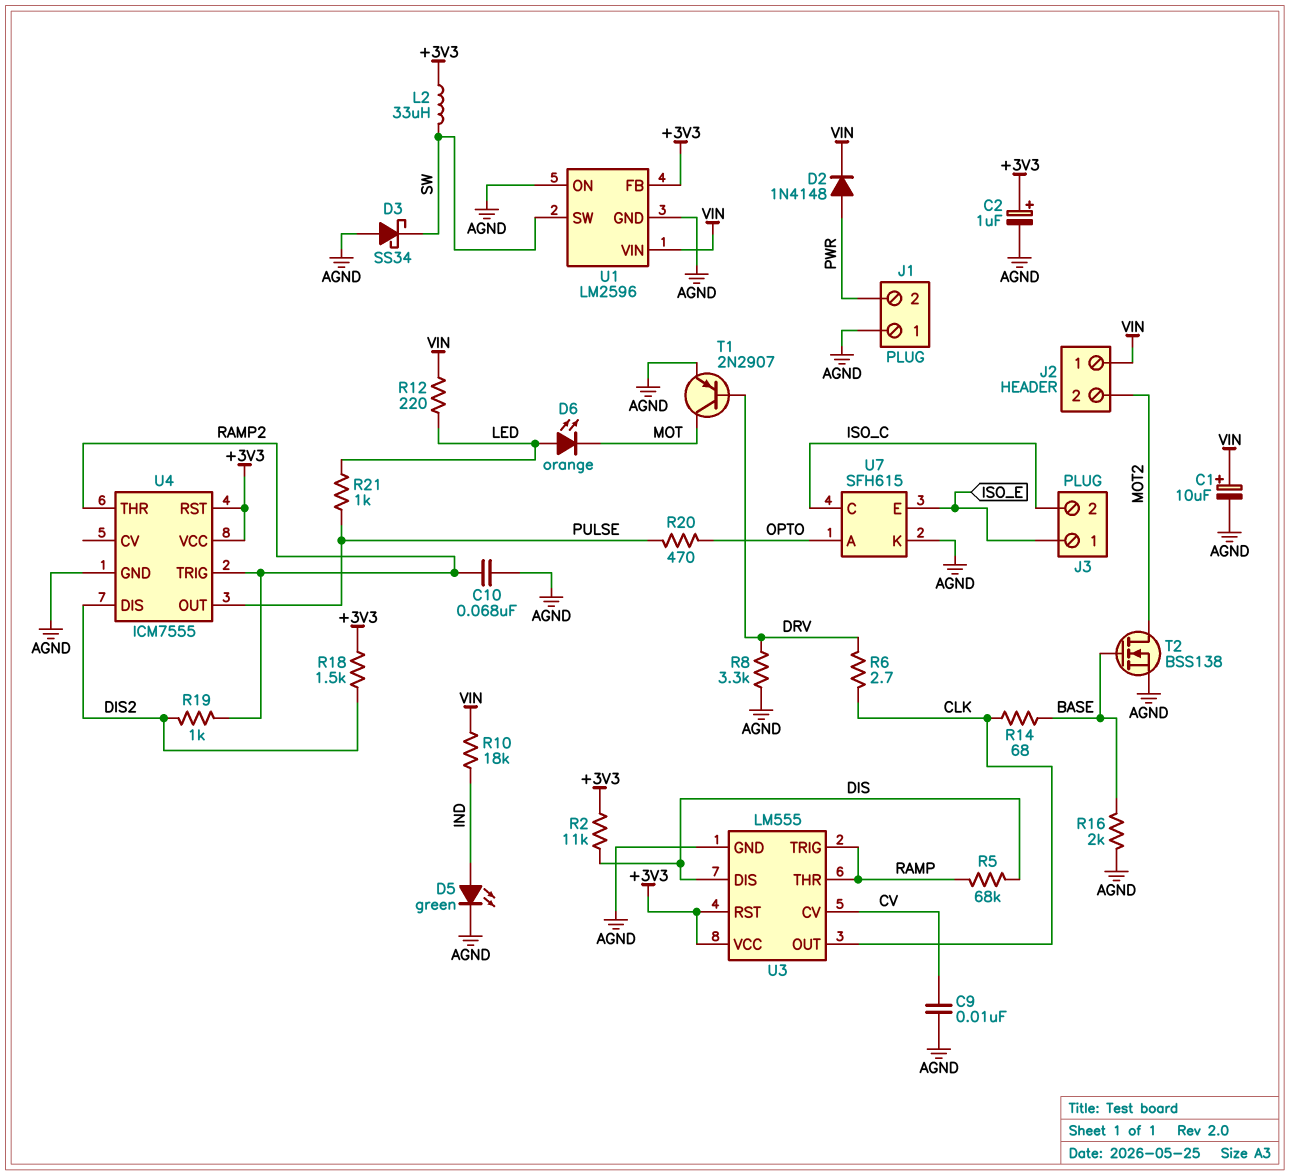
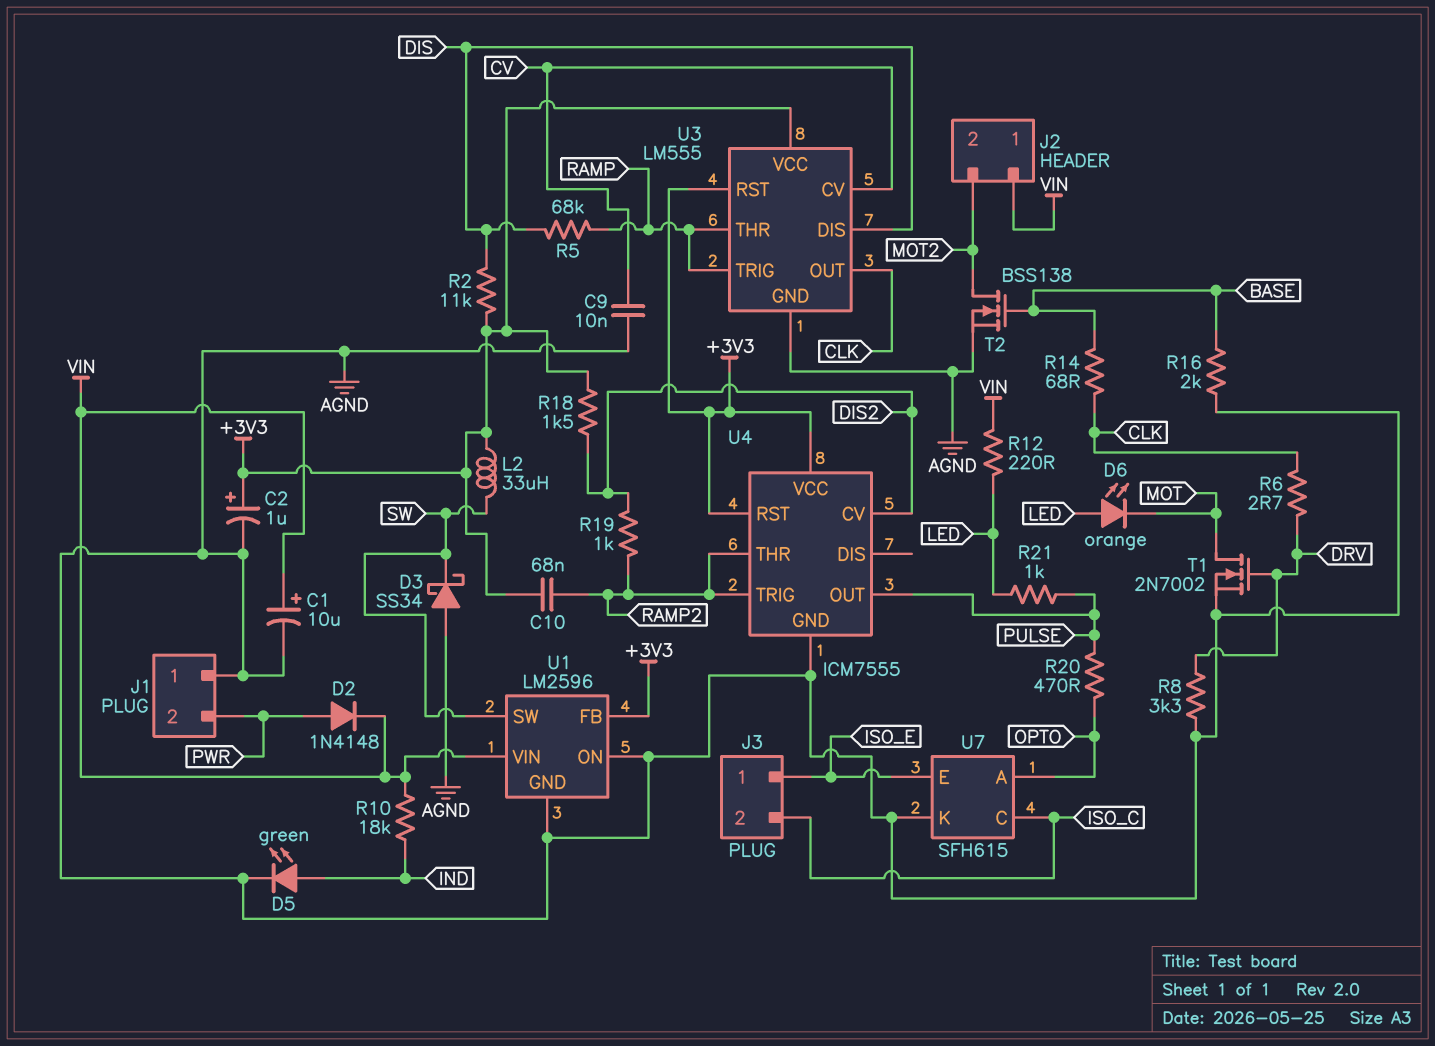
C10: 68nF (AGND, RAMP2) -> 68nF (+3V3, RAMP2)
T1: PNP 2N2907 (B DRV, C MOT, E AGND) -> NMOS 2N7002 (G DRV, D MOT, S AGND)
U4 pin CV: none -> DIS2
U4 pin DIS: DIS2 -> none

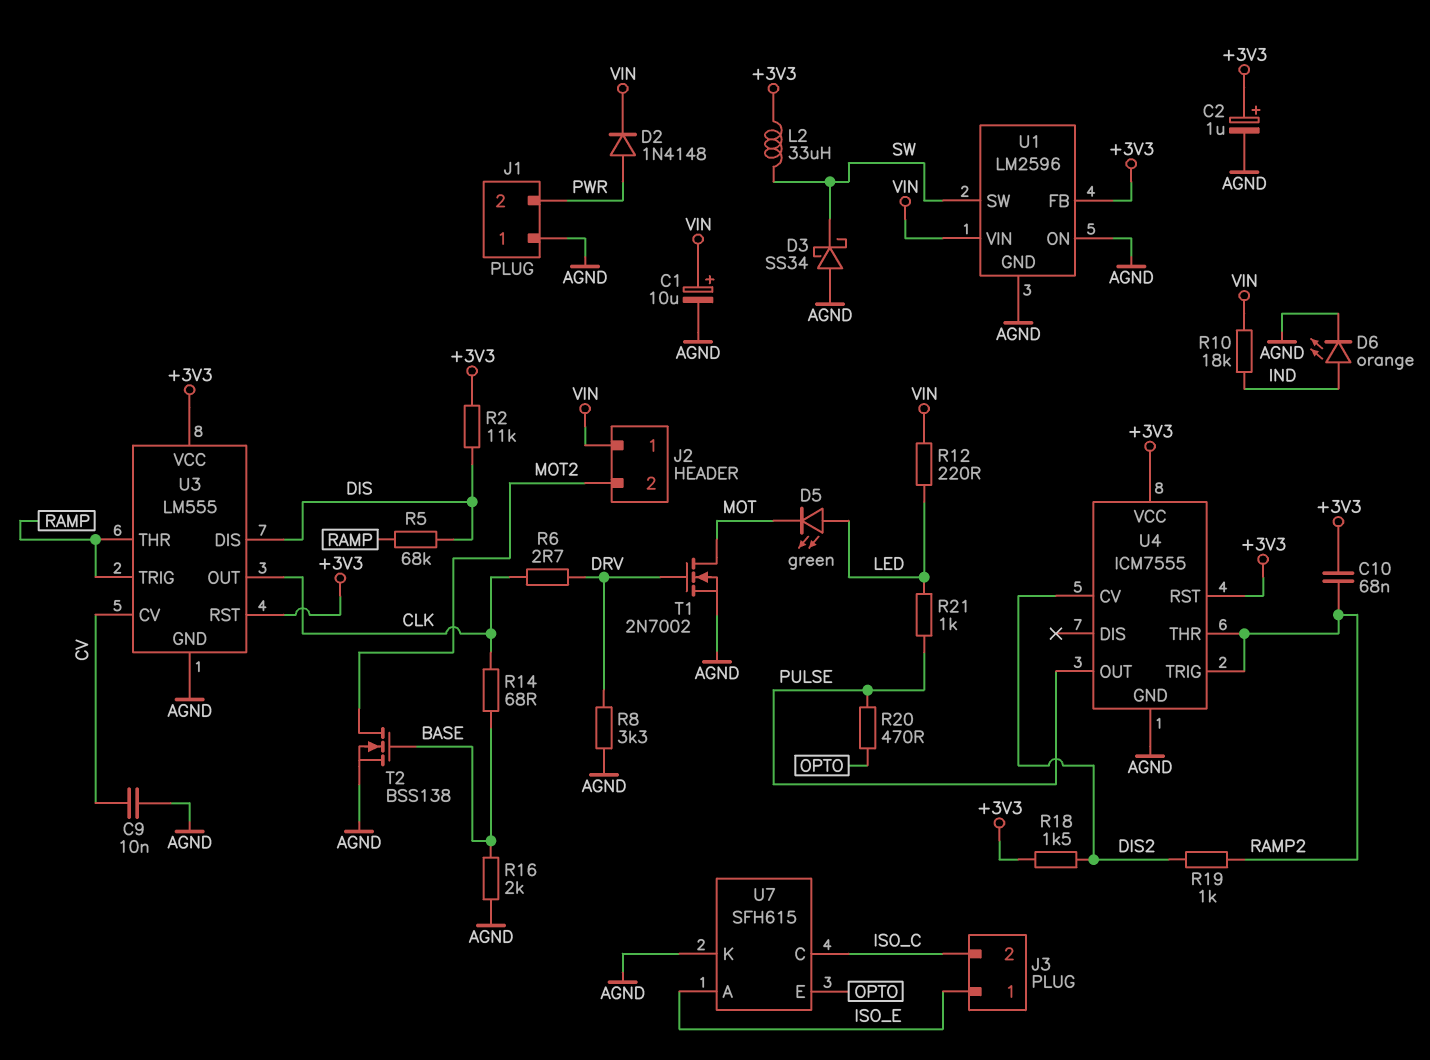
D5: LED green (A IND, K AGND) -> LED green (A LED, K MOT)
D6: LED orange (A LED, K MOT) -> LED orange (A IND, K AGND)
U7 pin A: OPTO -> ISO_E
U7 pin E: ISO_E -> OPTO

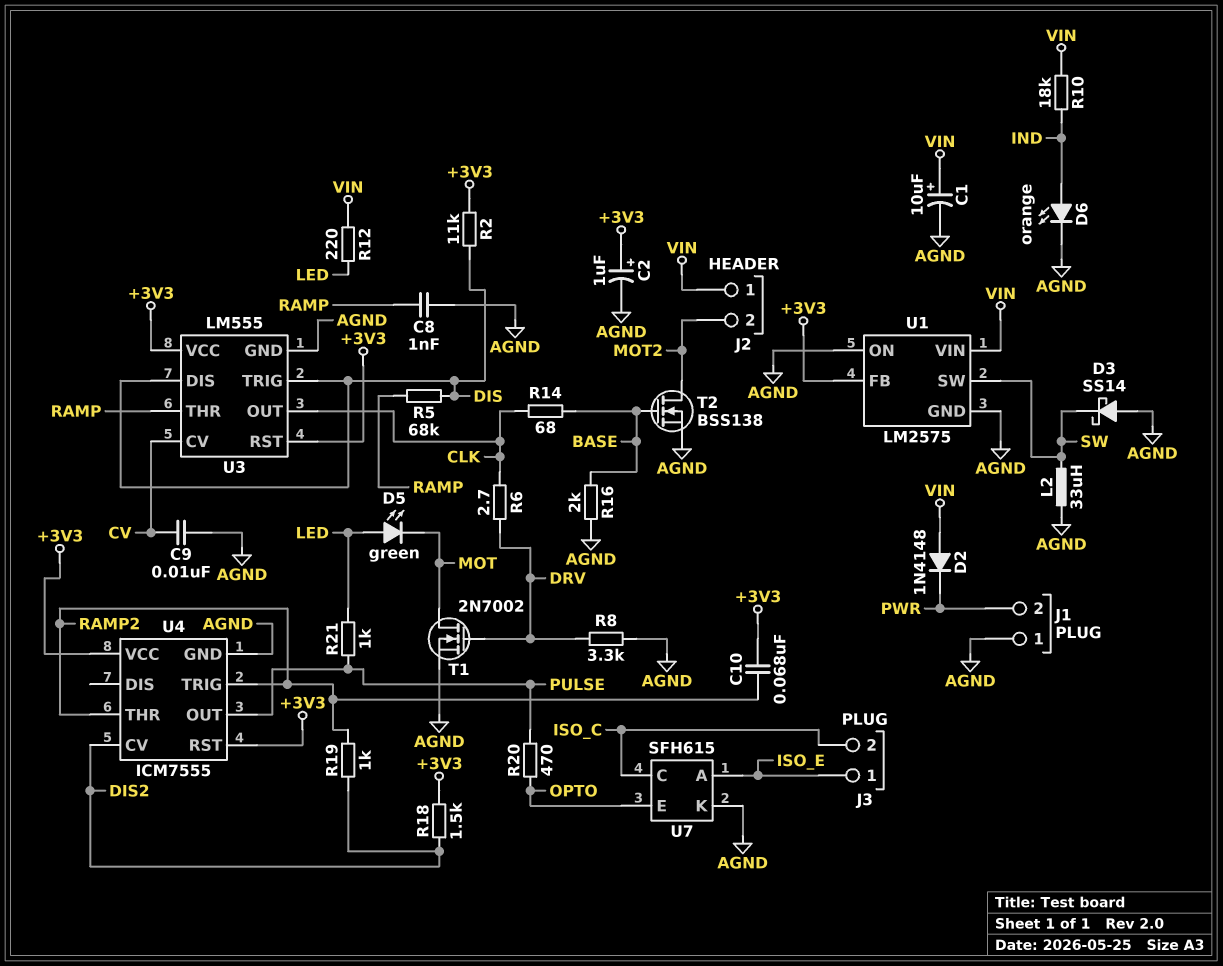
C8: none -> 1nF (AGND, RAMP)
D2: diode 1N4148 (A PWR, K VIN) -> diode 1N4148 (A VIN, K PWR)
D3: schottky SS34 (A AGND, K SW) -> schottky SS14 (A AGND, K SW)
L2: 33uH (+3V3, SW) -> 33uH (AGND, SW)
U1: LM2596 -> LM2575
U3 pin TRIG: RAMP -> DIS

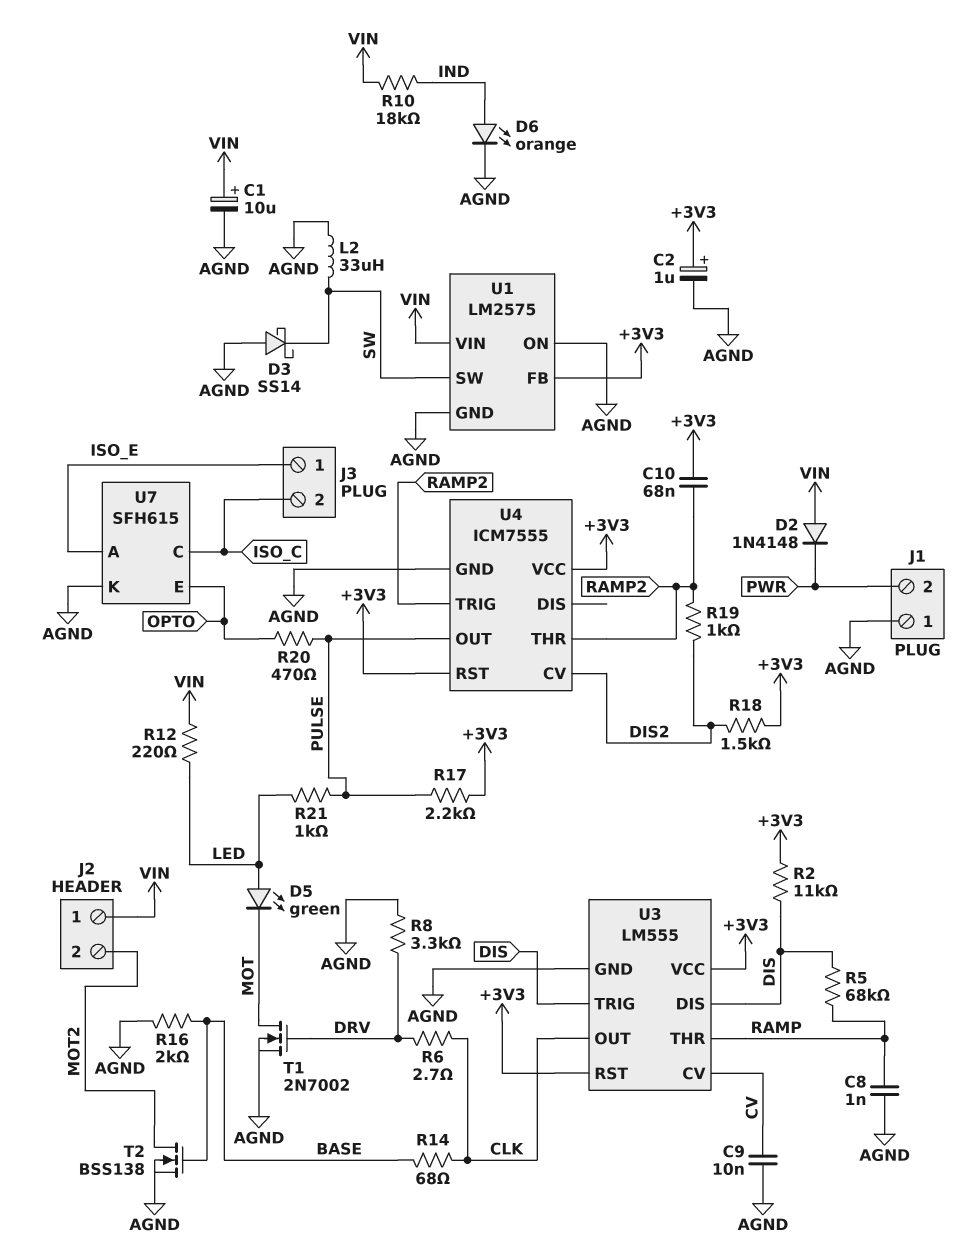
R17: none -> 2.2k (+3V3, PULSE)

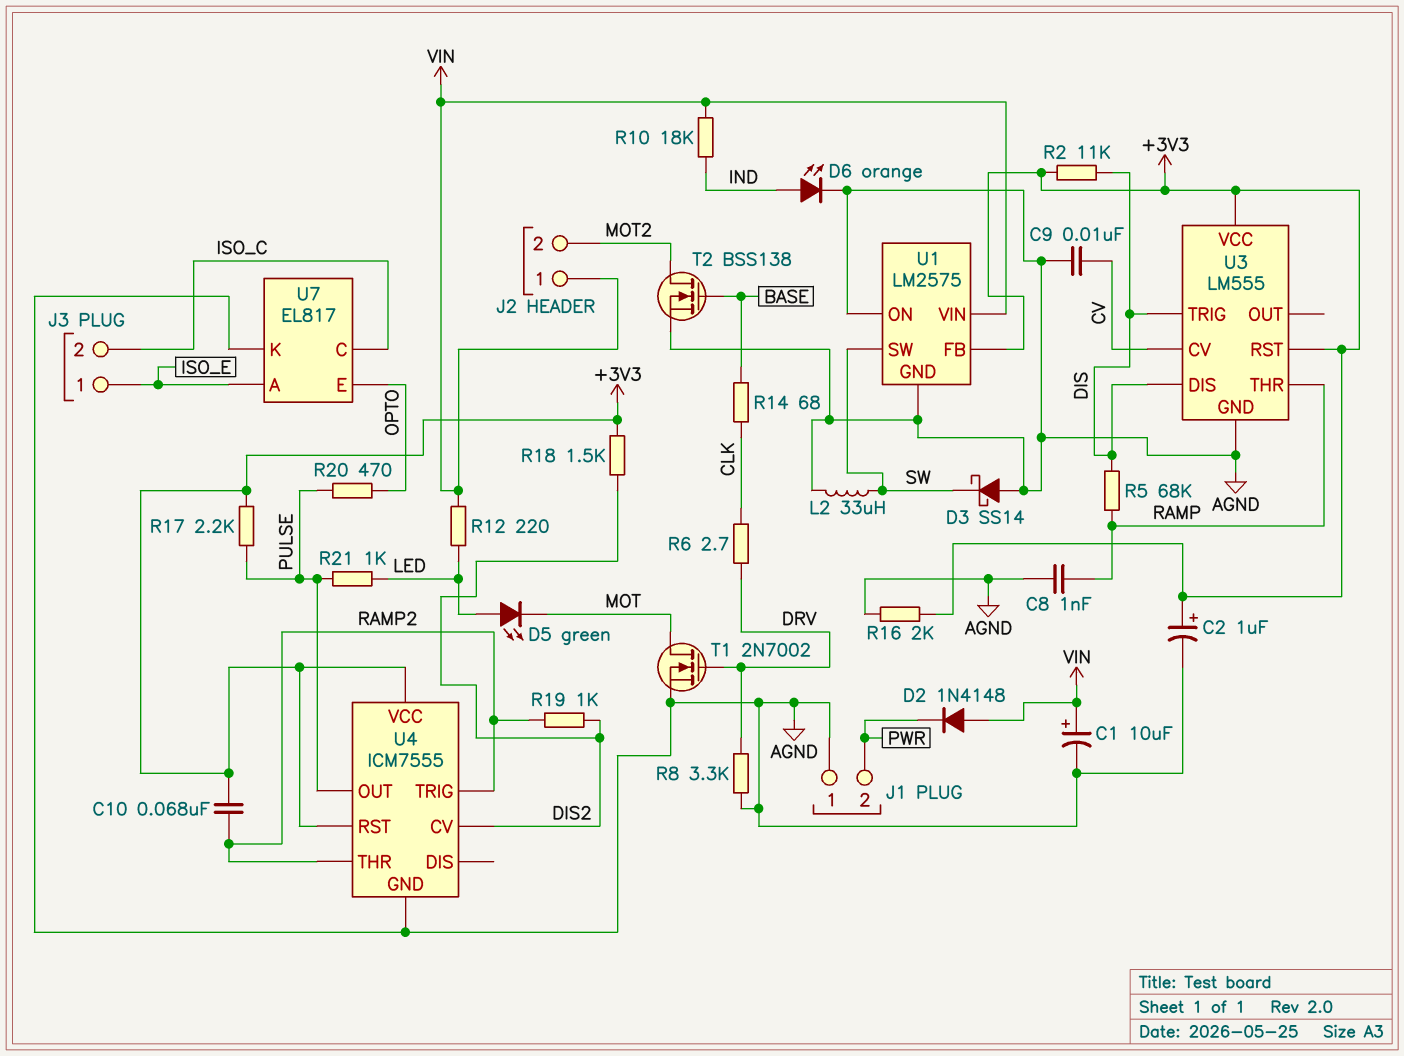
R16: 2k (AGND, BASE) -> 2k (+3V3, AGND)
U3 pin OUT: CLK -> none
U7: SFH615 -> EL817

